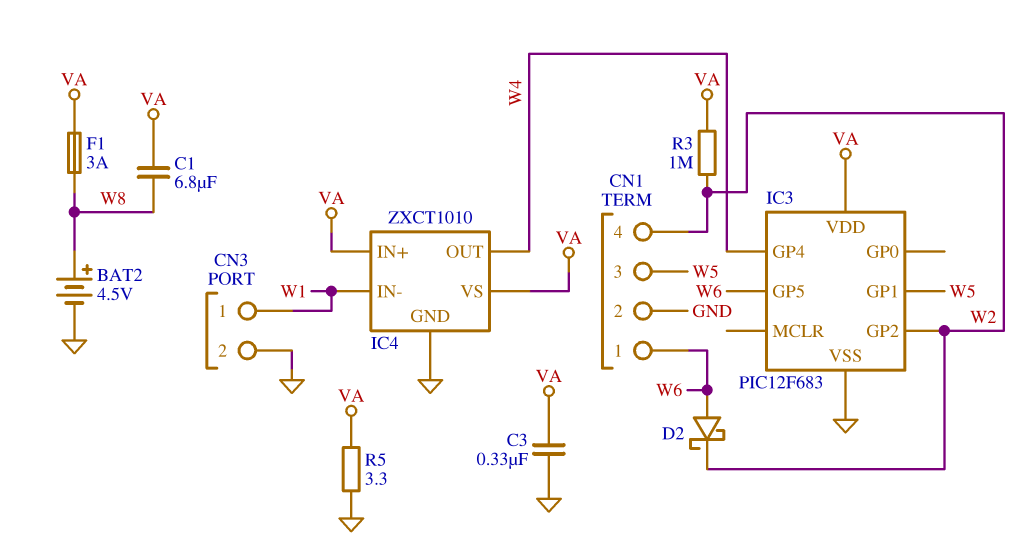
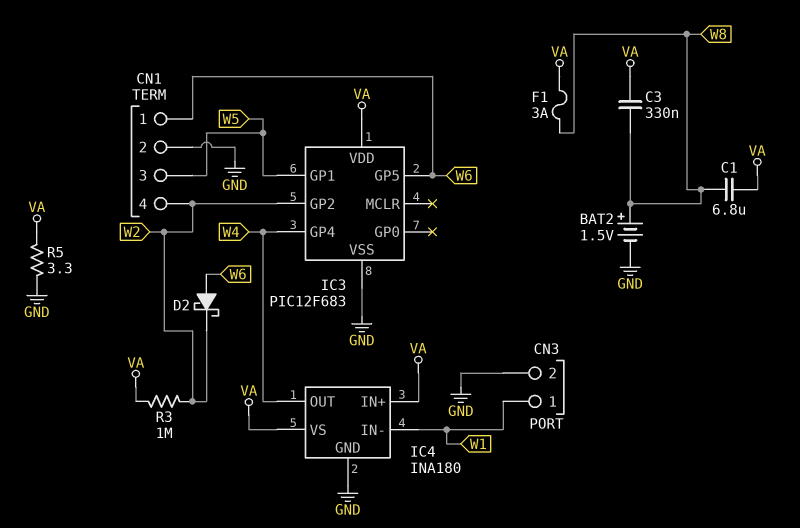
BAT2: 4.5V (plus W8, minus GND) -> 1.5V (plus W8, minus GND)
C3: 330nF (GND, VA) -> 330nF (VA, W8)
IC4: ZXCT1010 -> INA180

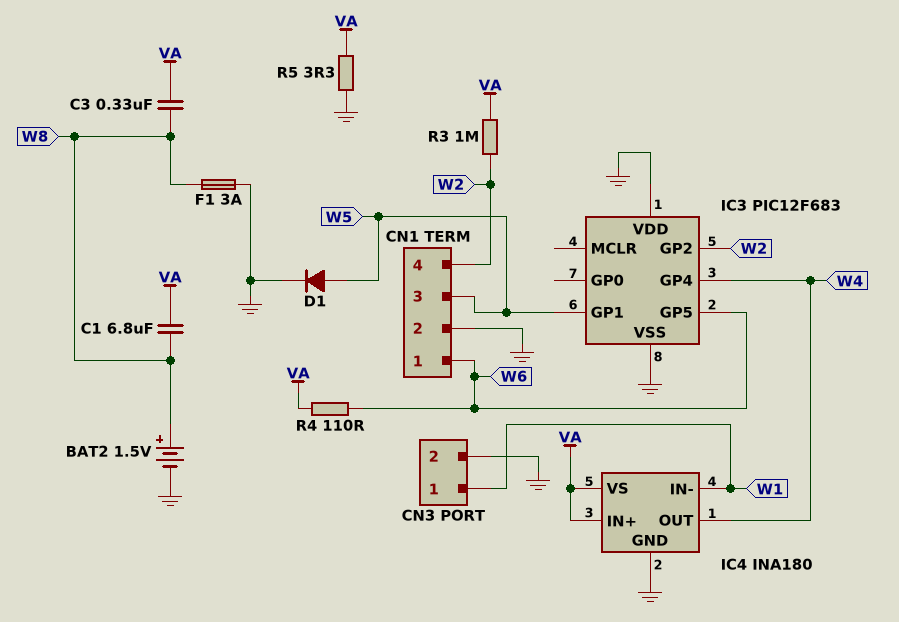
D1: none -> diode (A W5, K GND)
D2: schottky (A W6, K W2) -> none
F1: 3A (VA, W8) -> 3A (GND, W8)
IC3 pin VDD: VA -> GND
R4: none -> 110 (VA, W6)

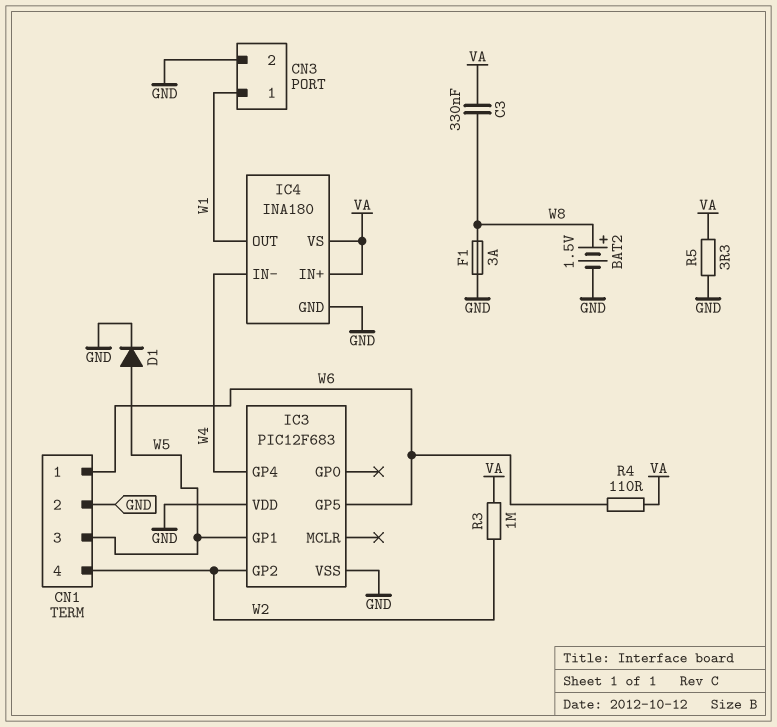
C1: 6.8uF (VA, W8) -> none
IC4 pin IN-: W1 -> W4
IC4 pin OUT: W4 -> W1

